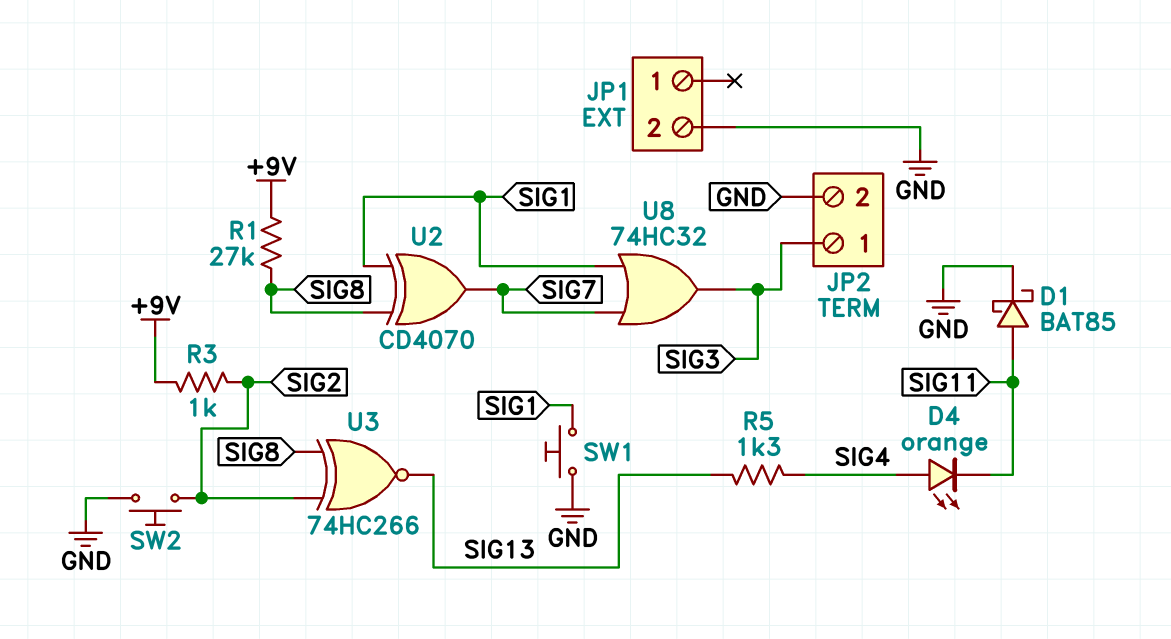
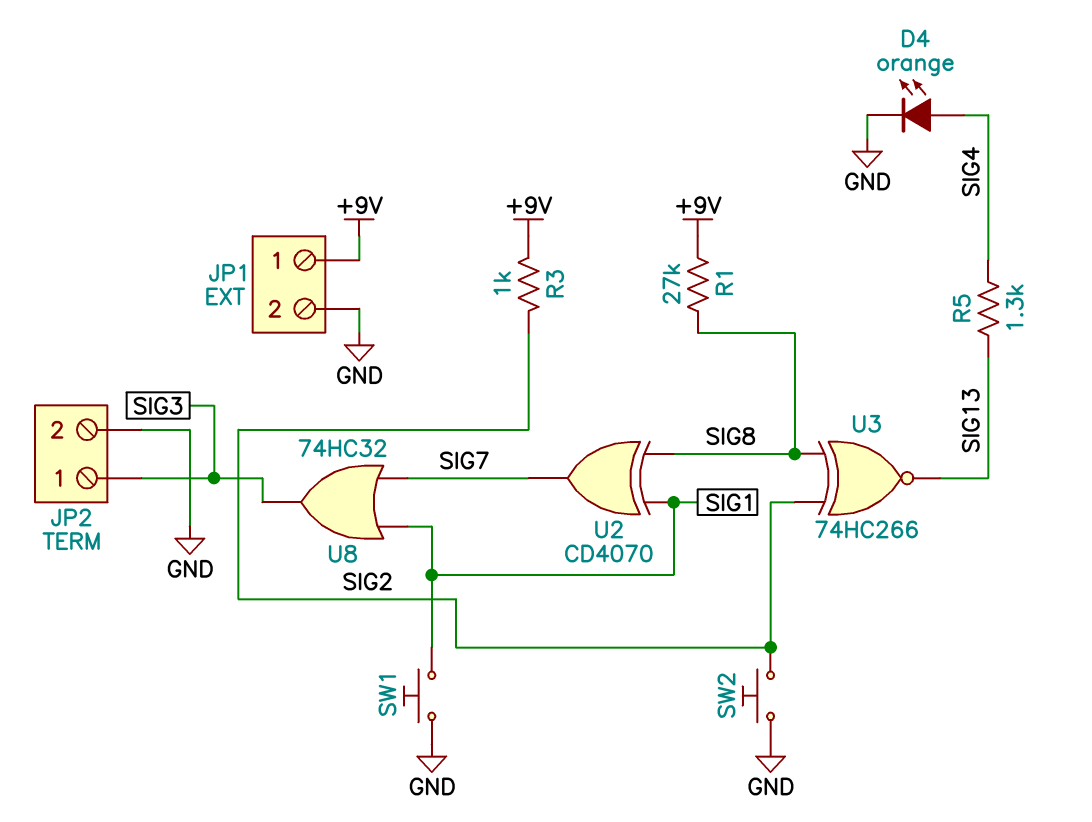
D1: schottky BAT85 (A SIG11, K GND) -> none
D4: LED orange (A SIG4, K SIG11) -> LED orange (A SIG4, K GND)
JP1 pin 1: none -> +9V

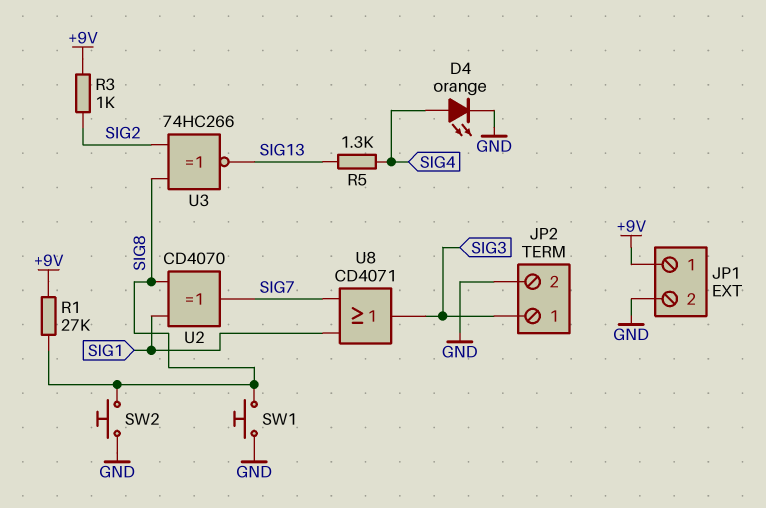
SW1: button (GND, SIG1) -> button (GND, SIG8)
SW2: button (GND, SIG2) -> button (GND, SIG8)
U8: OR 74HC32 (in SIG1, in SIG7, out SIG3) -> OR CD4071 (in SIG1, in SIG7, out SIG3)

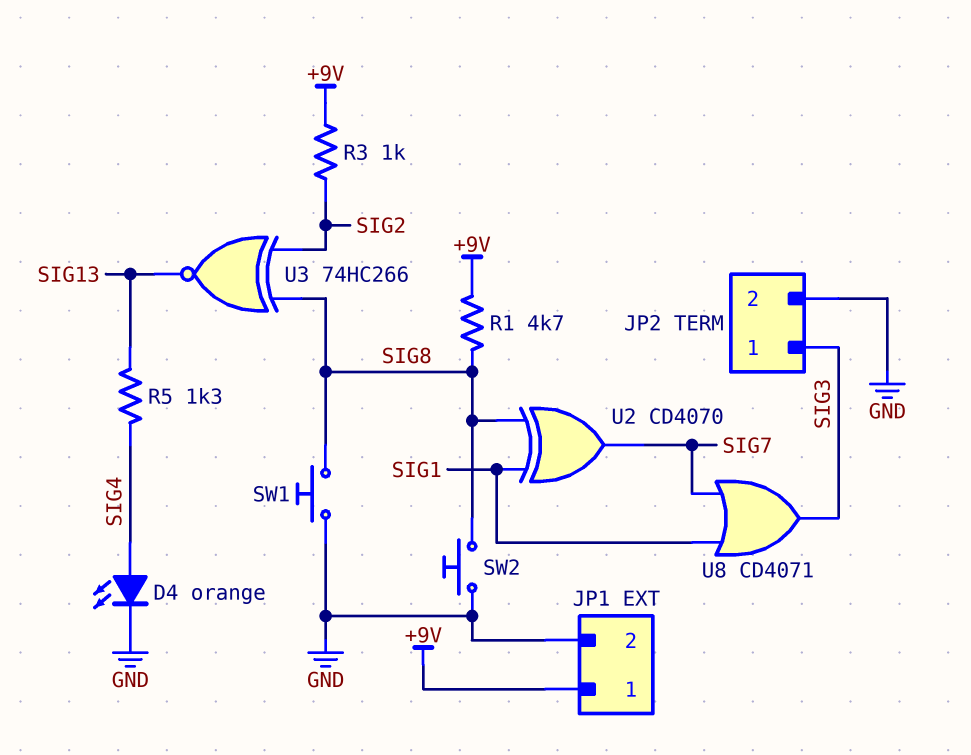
R1: 27k (+9V, SIG8) -> 4.7k (+9V, SIG8)

